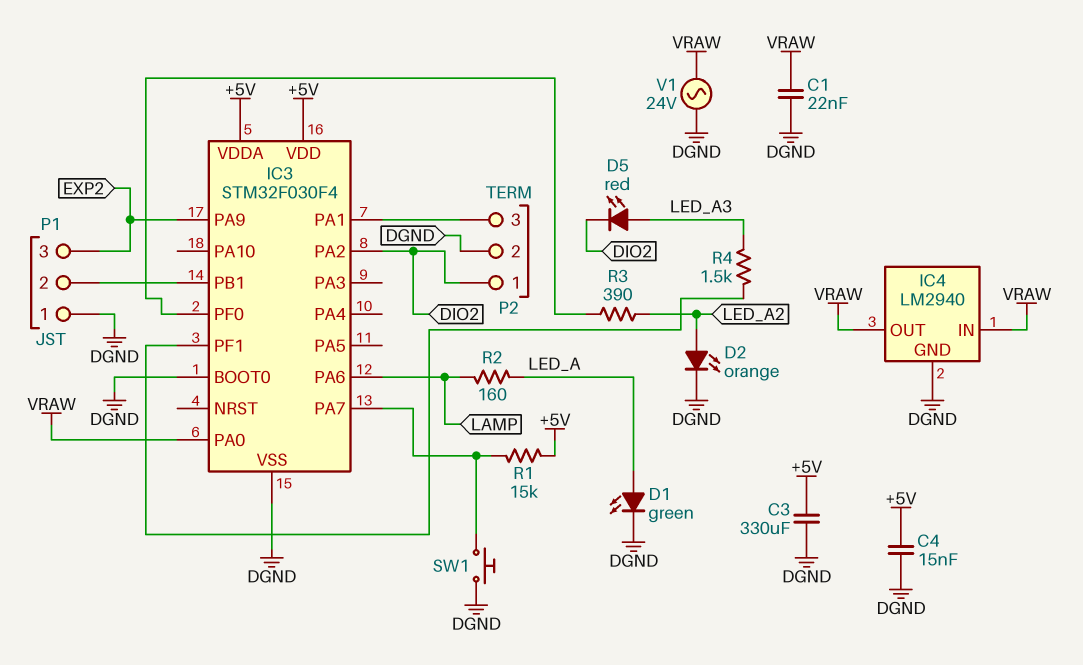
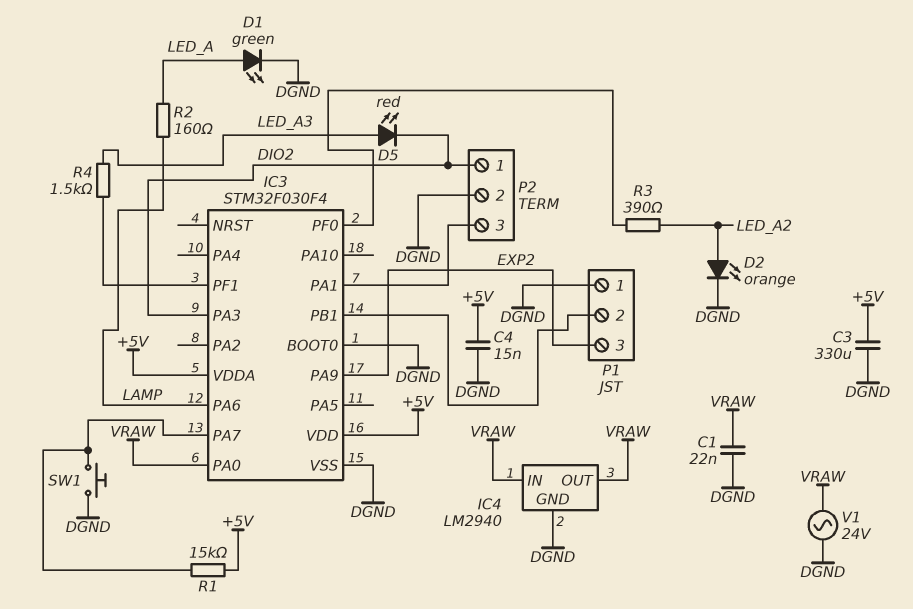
IC3 pin PA2: DIO2 -> none
IC3 pin PA3: none -> DIO2

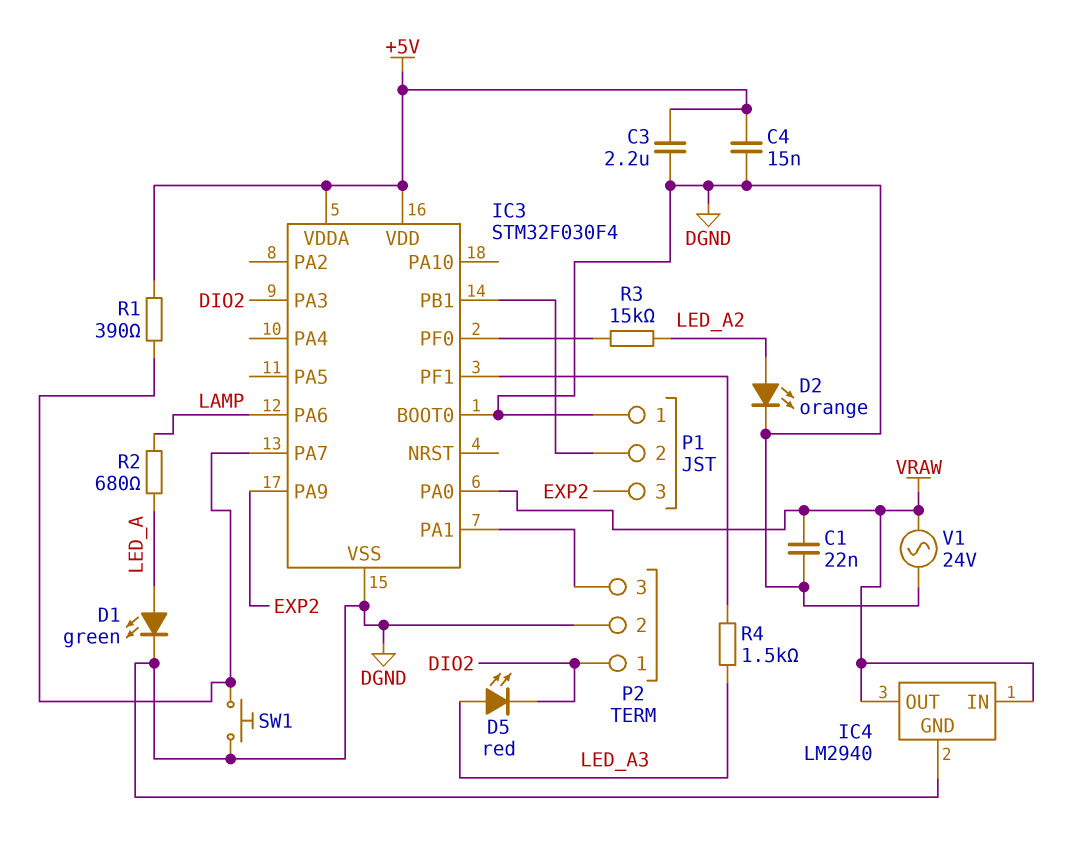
C3: 330uF (+5V, DGND) -> 2.2uF (+5V, DGND)
R1: 15k (+5V, IC3/PA7) -> 390 (+5V, IC3/PA7)
R2: 160 (LAMP, LED_A) -> 680 (LAMP, LED_A)
R3: 390 (IC3/PF0, LED_A2) -> 15k (IC3/PF0, LED_A2)

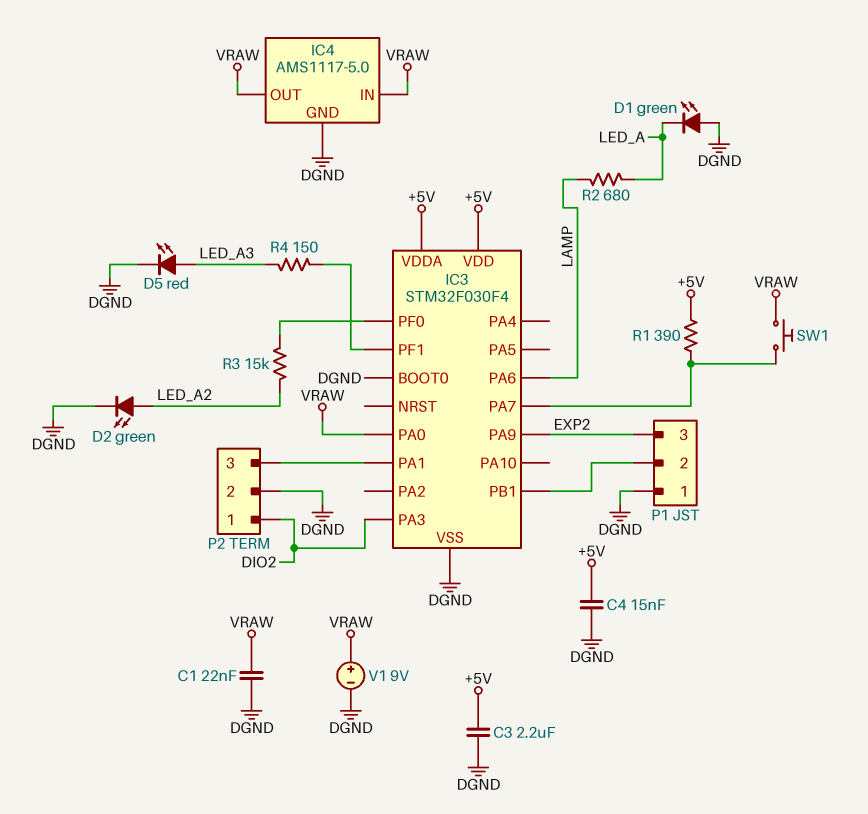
D1: LED green (A LED_A, K DGND) -> LED green (A DGND, K LED_A)
D2: LED orange (A LED_A2, K DGND) -> LED green (A LED_A2, K DGND)
D5: LED red (A LED_A3, K DIO2) -> LED red (A LED_A3, K DGND)
IC4: LM2940 -> AMS1117-5.0
R4: 1.5k (IC3/PF1, LED_A3) -> 150 (IC3/PF1, LED_A3)
SW1: button (DGND, IC3/PA7) -> button (IC3/PA7, VRAW)
V1: AC 24V (DGND, VRAW) -> 9V (plus VRAW, minus DGND)

